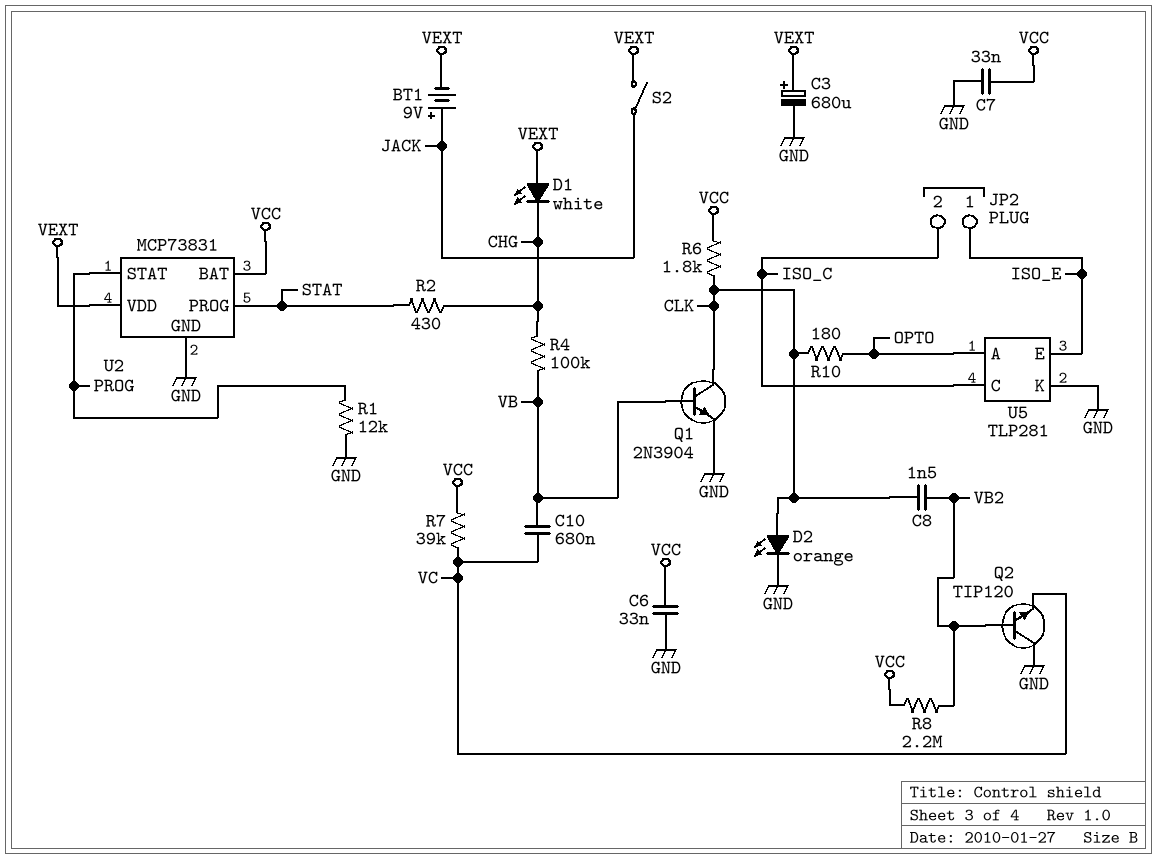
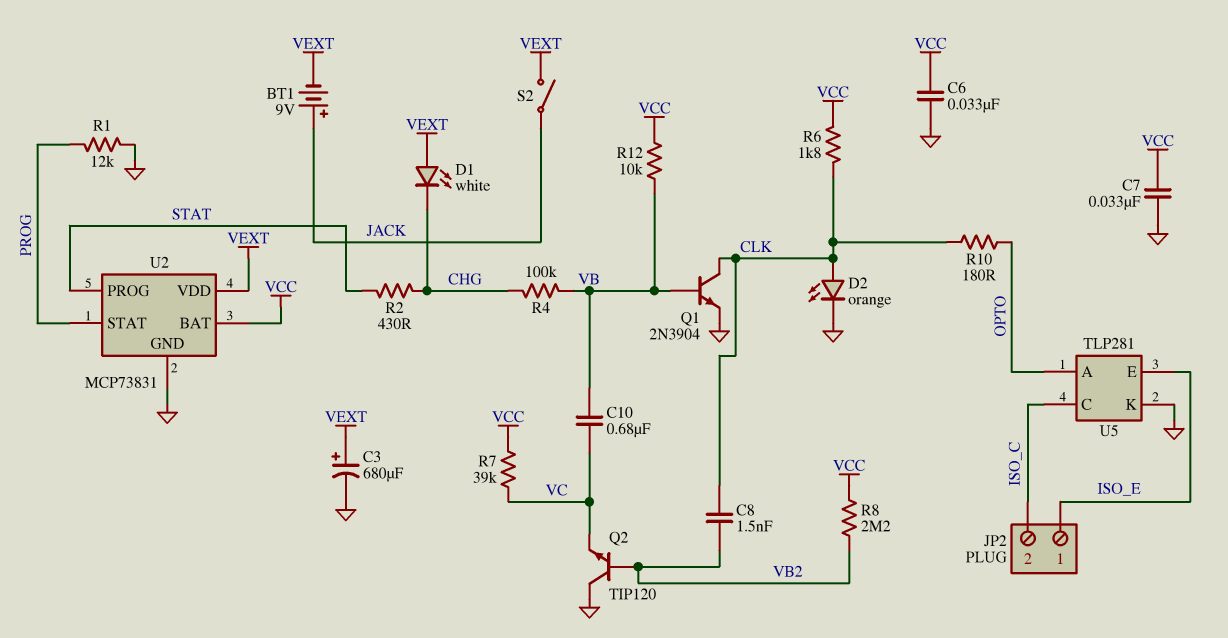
R12: none -> 10k (VB, VCC)

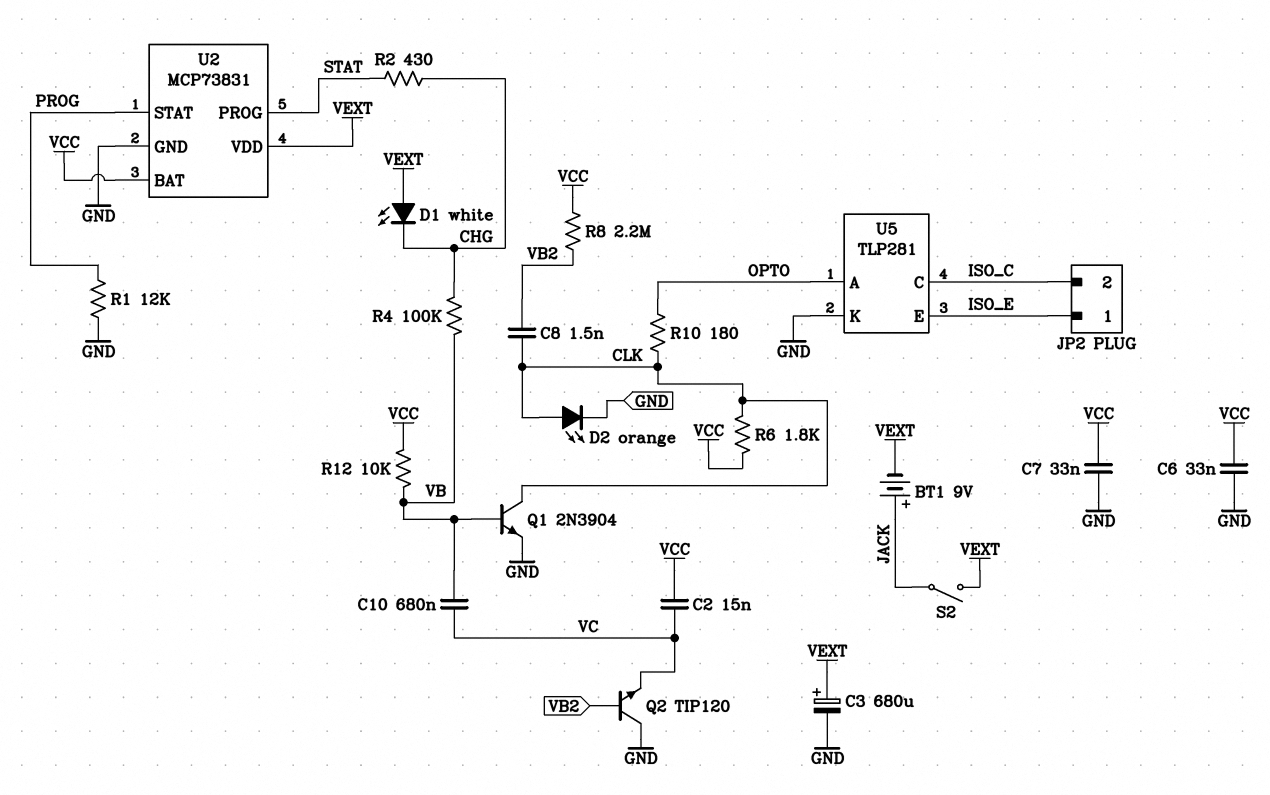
C2: none -> 15nF (VC, VCC)
R7: 39k (VC, VCC) -> none

